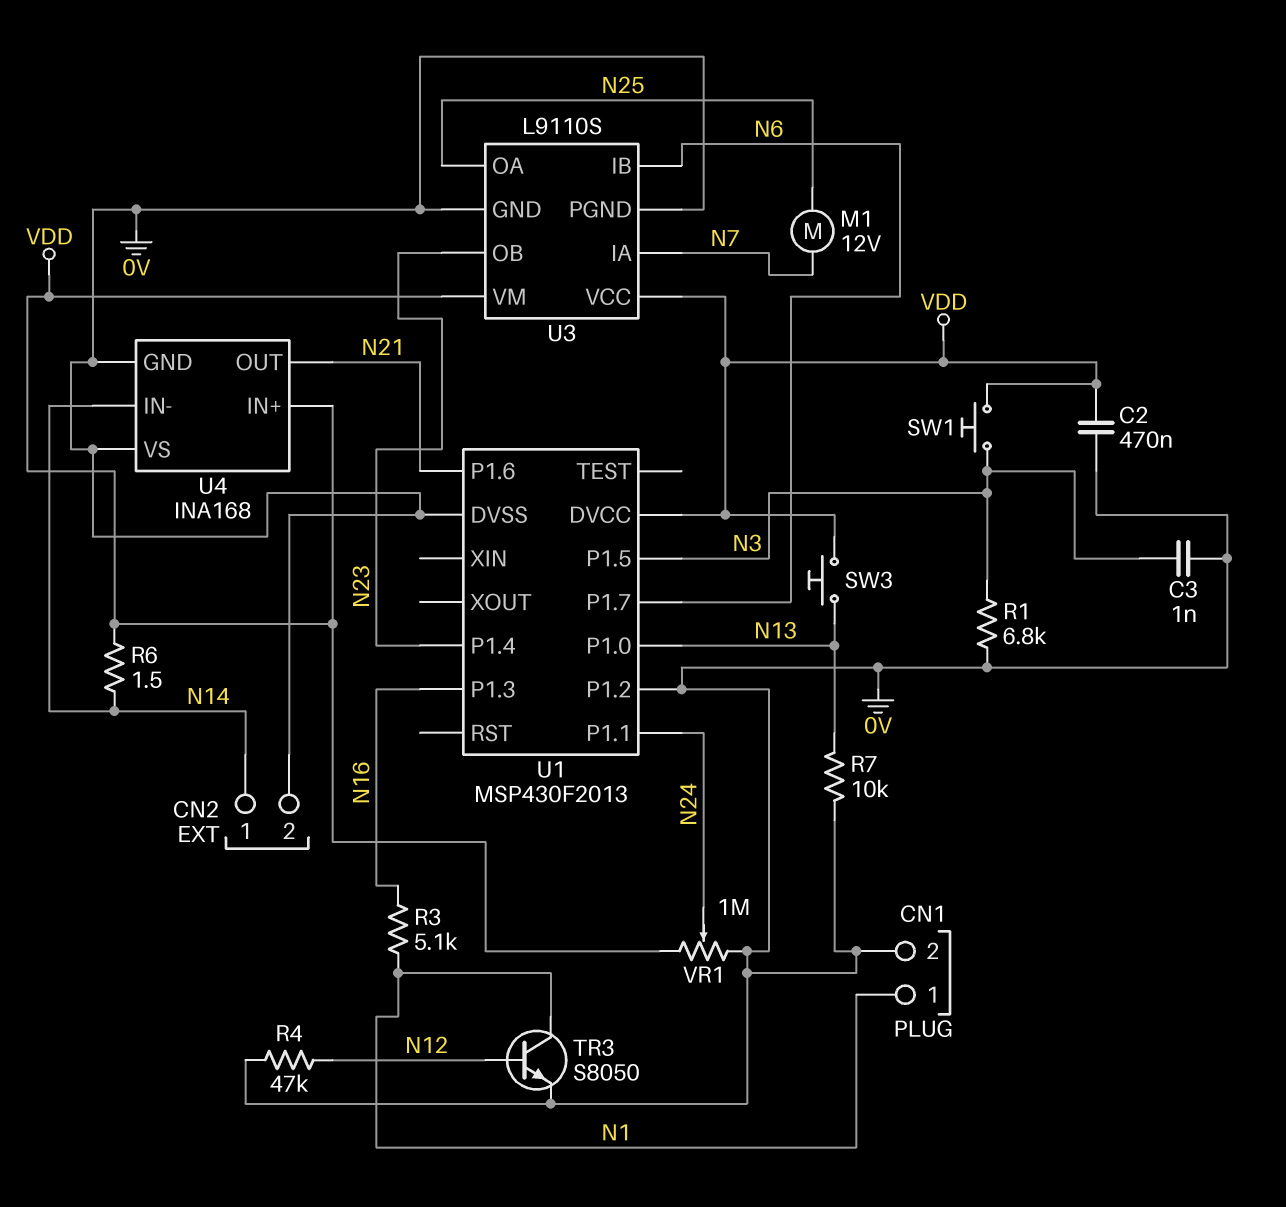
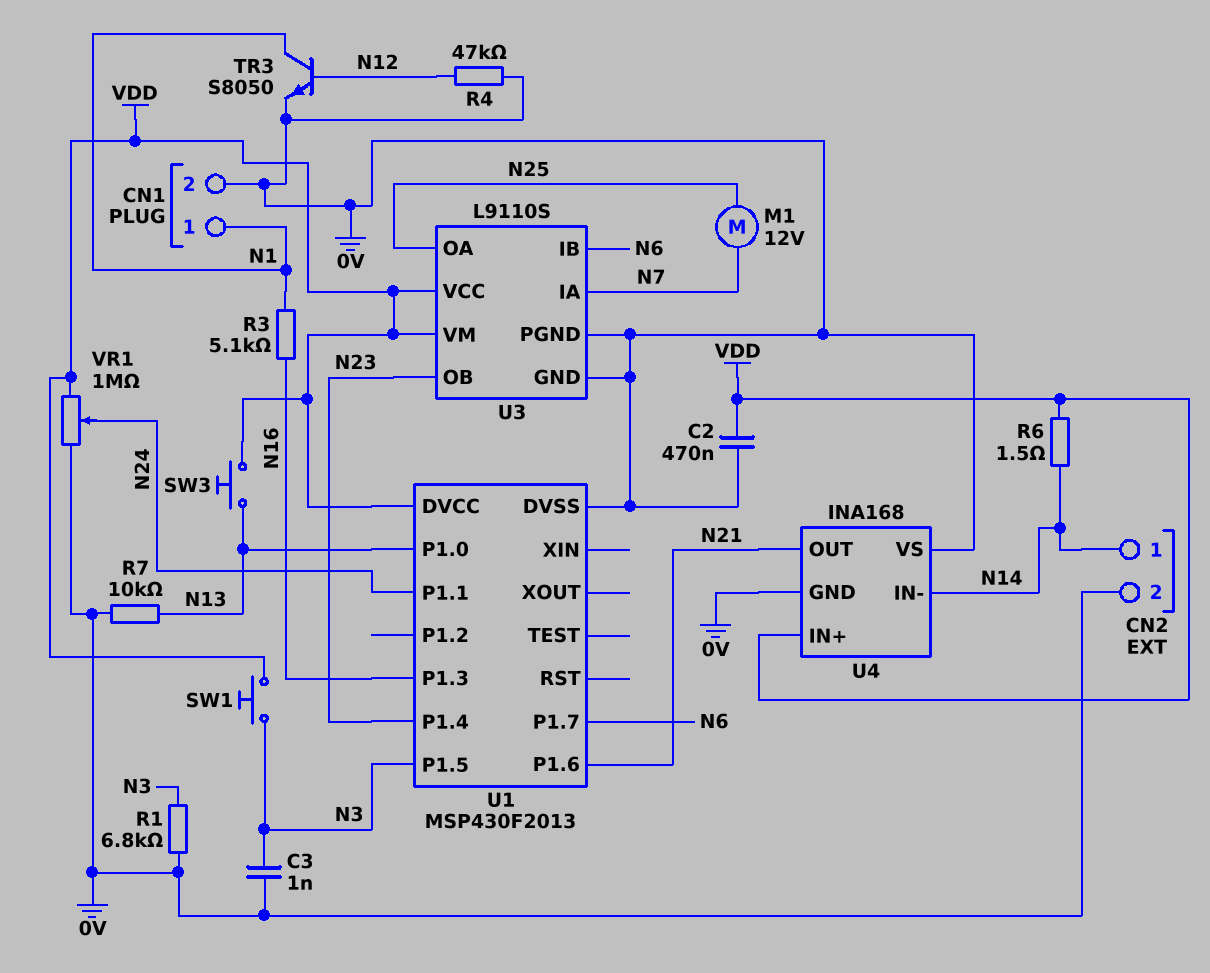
U1 pin P1.2: 0V -> none

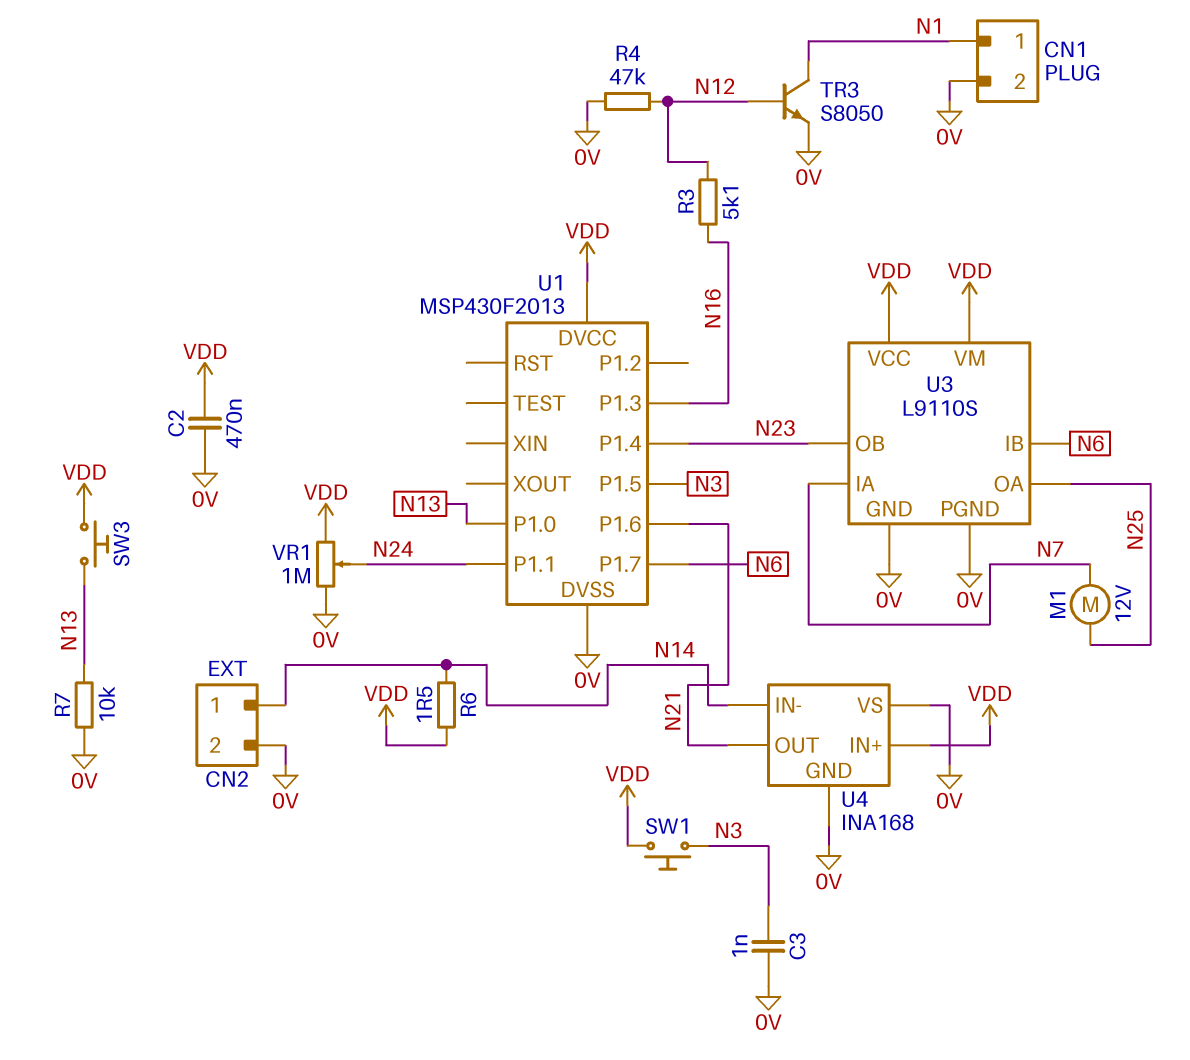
R1: 6.8k (0V, N3) -> none
R3: 5.1k (N1, N16) -> 5.1k (N12, N16)

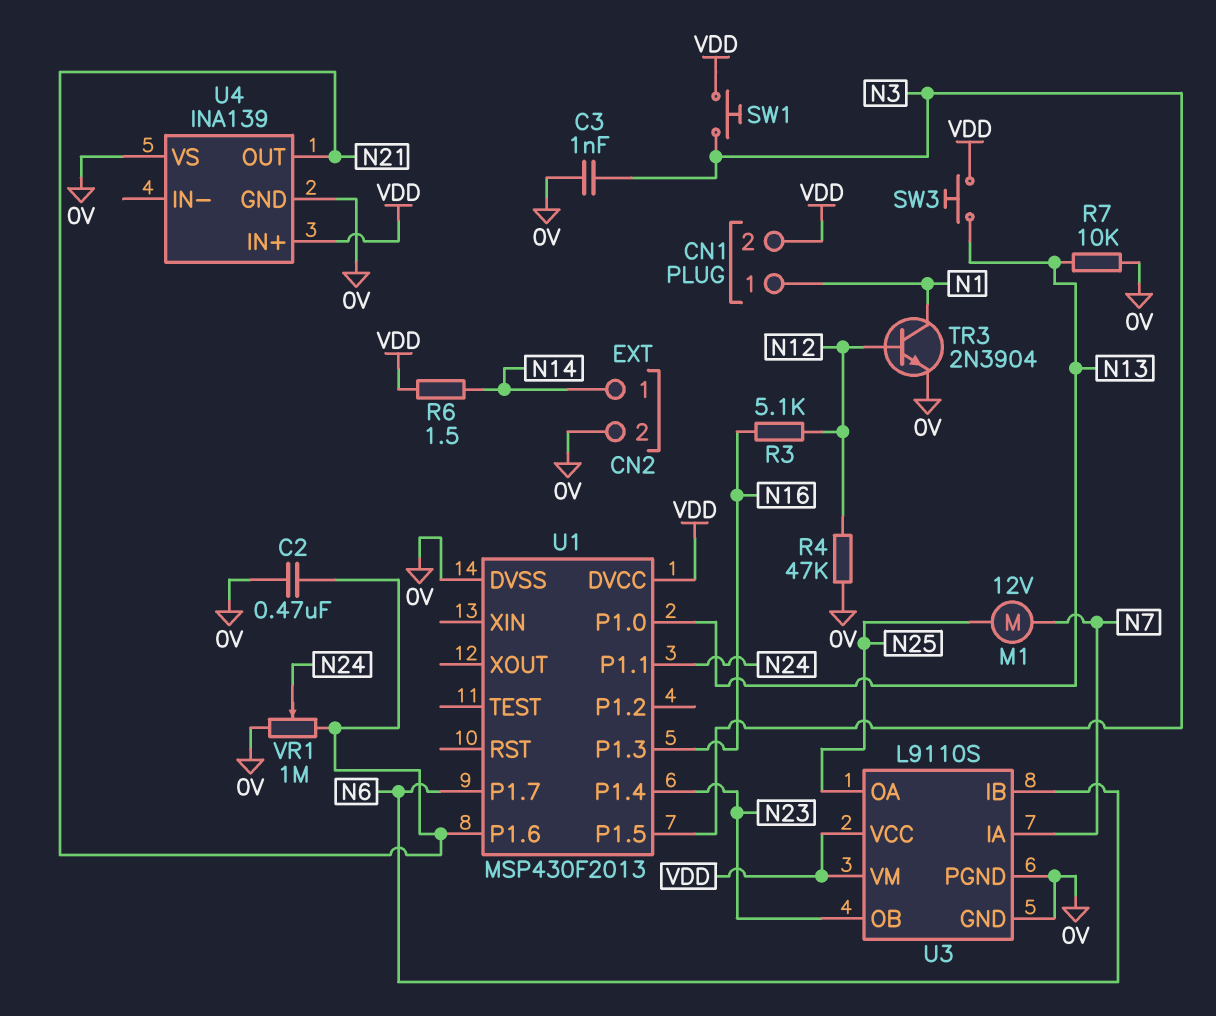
C2: 470nF (0V, VDD) -> 470nF (0V, N21)
CN1 pin 2: 0V -> VDD
TR3: NPN S8050 (B N12, C N1, E 0V) -> NPN 2N3904 (B N12, C N1, E 0V)
U4: INA168 -> INA139
U4 pin IN-: N14 -> none
VR1: 1M (0V, VDD, wiper N24) -> 1M (0V, N21, wiper N24)

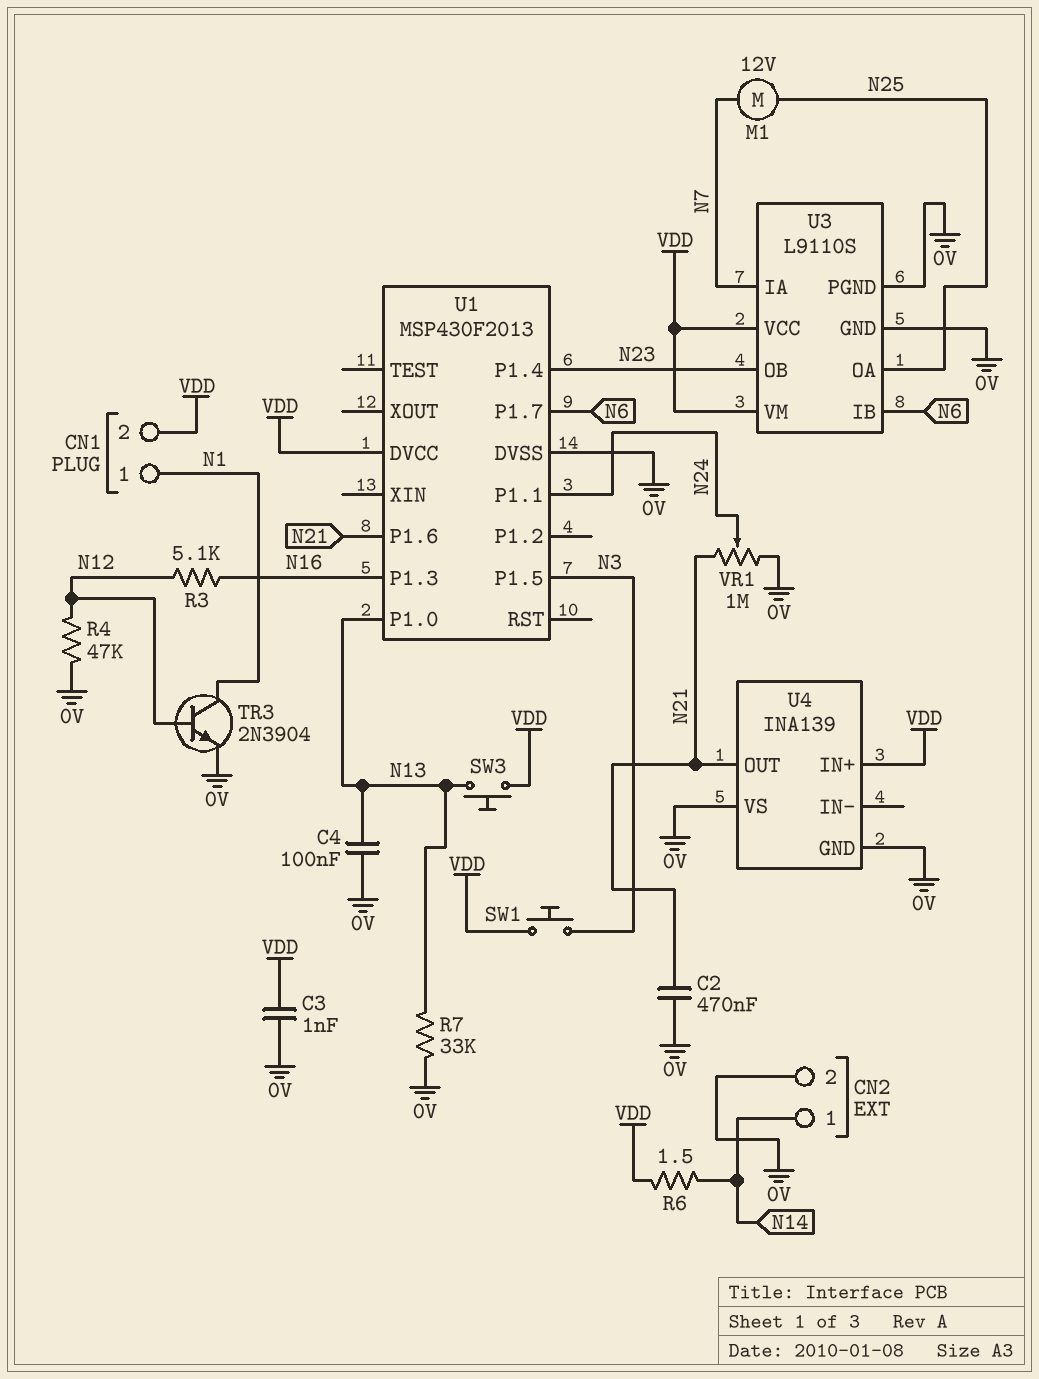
C3: 1nF (0V, N3) -> 1nF (0V, VDD)
C4: none -> 100nF (0V, N13)
R7: 10k (0V, N13) -> 33k (0V, N13)

